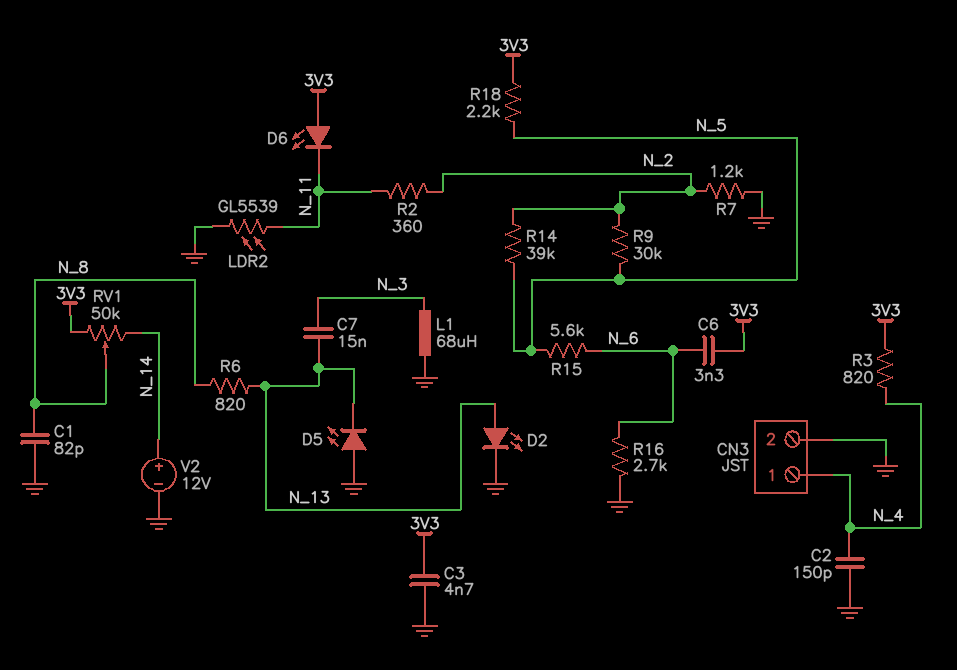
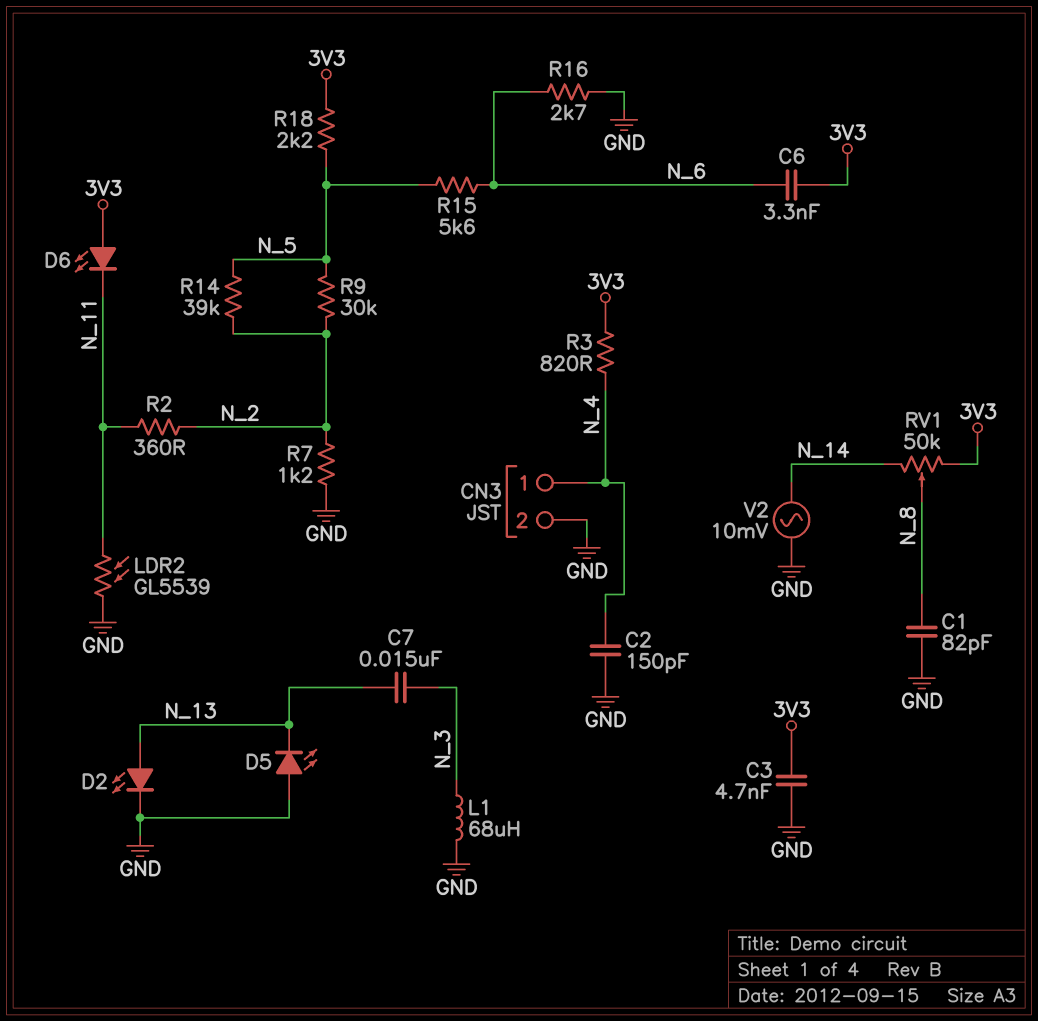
R6: 820 (N_8, N_13) -> none
V2: 12V (plus N_14, minus GND) -> AC 10mV (GND, N_14)

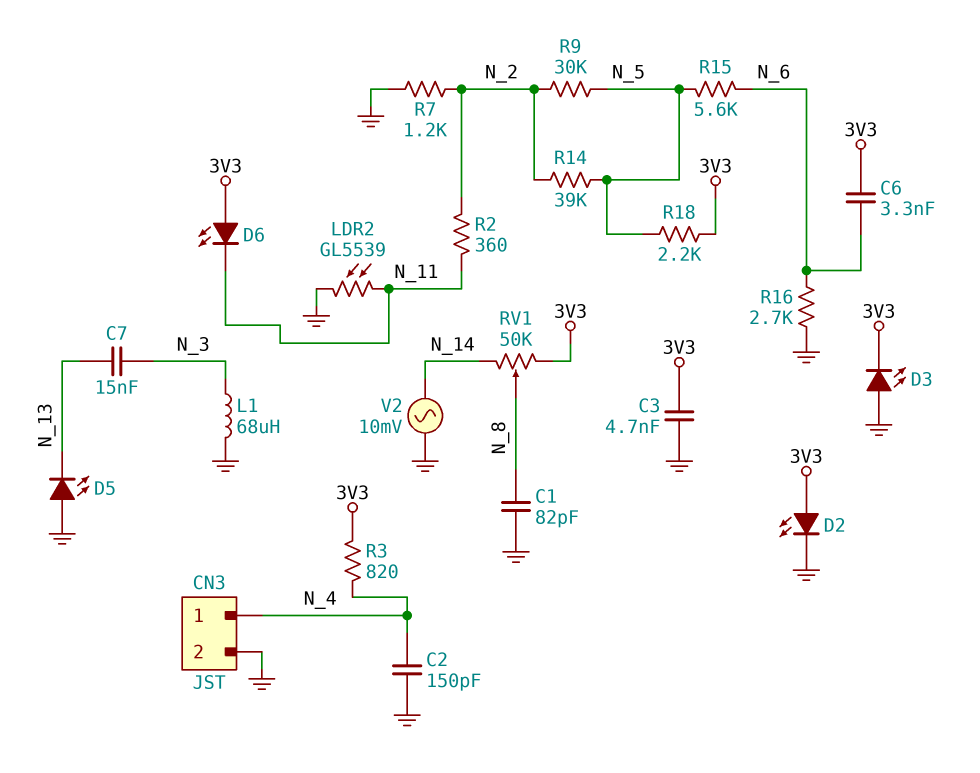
D2: LED (A N_13, K GND) -> LED (A 3V3, K GND)
D3: none -> LED (A GND, K 3V3)

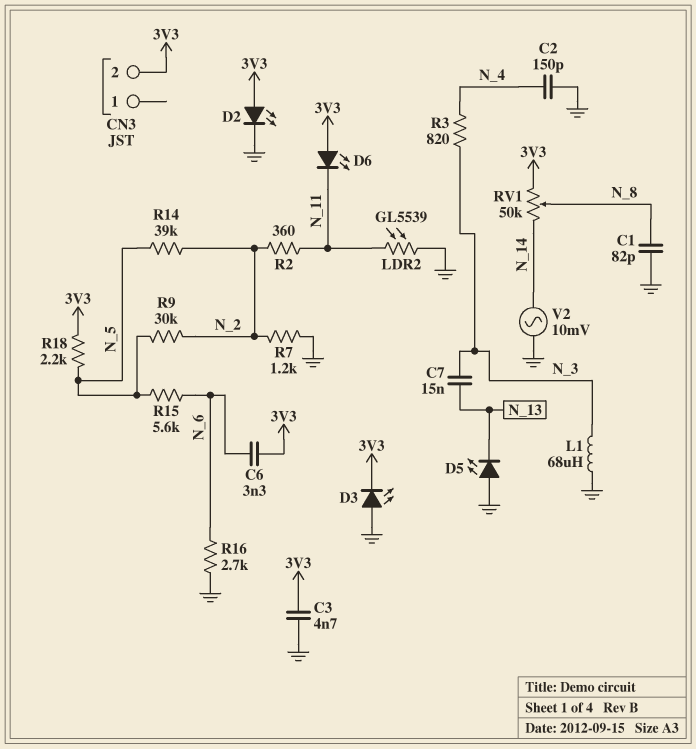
CN3 pin 1: N_4 -> none
CN3 pin 2: GND -> 3V3
R3: 820 (3V3, N_4) -> 820 (N_3, N_4)

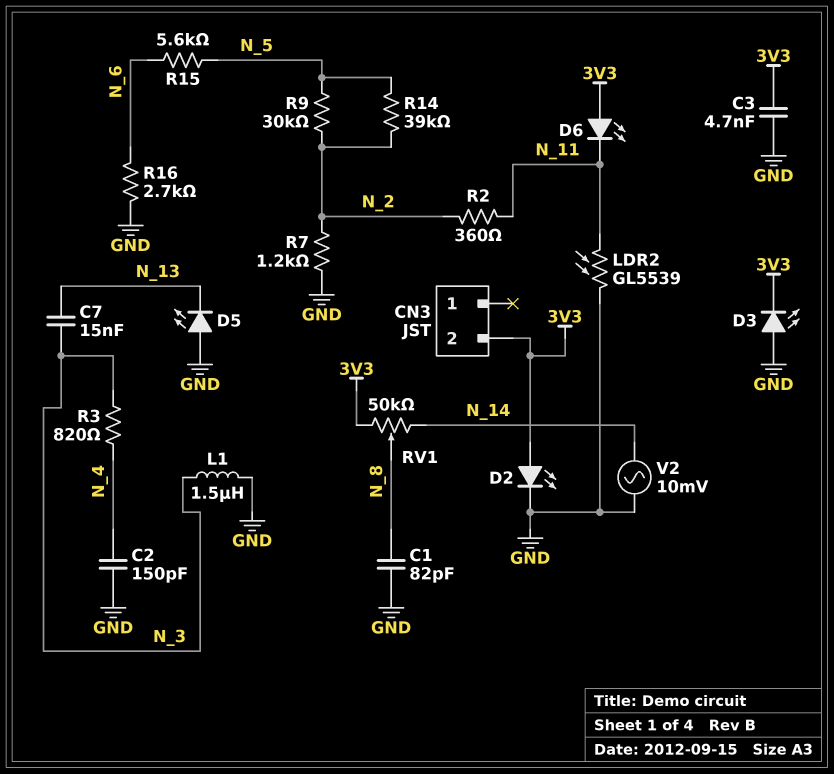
C6: 3.3nF (3V3, N_6) -> none
L1: 68uH (GND, N_3) -> 1.5uH (GND, N_3)
R18: 2.2k (3V3, N_5) -> none

